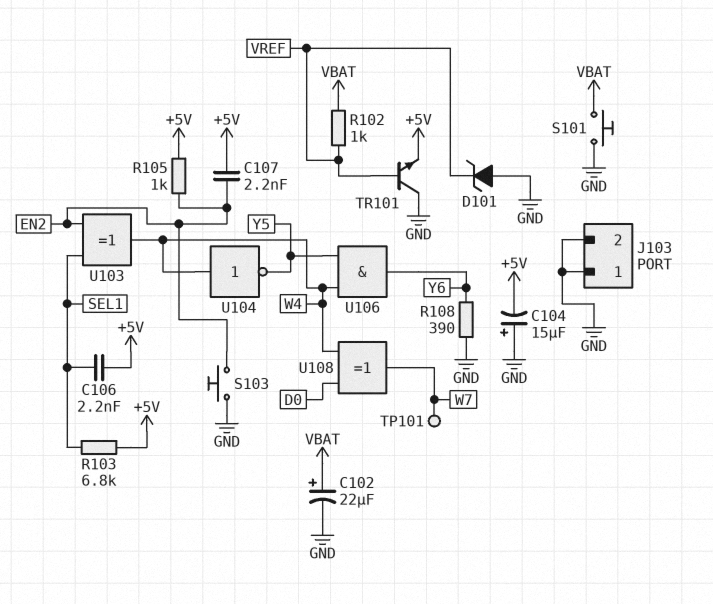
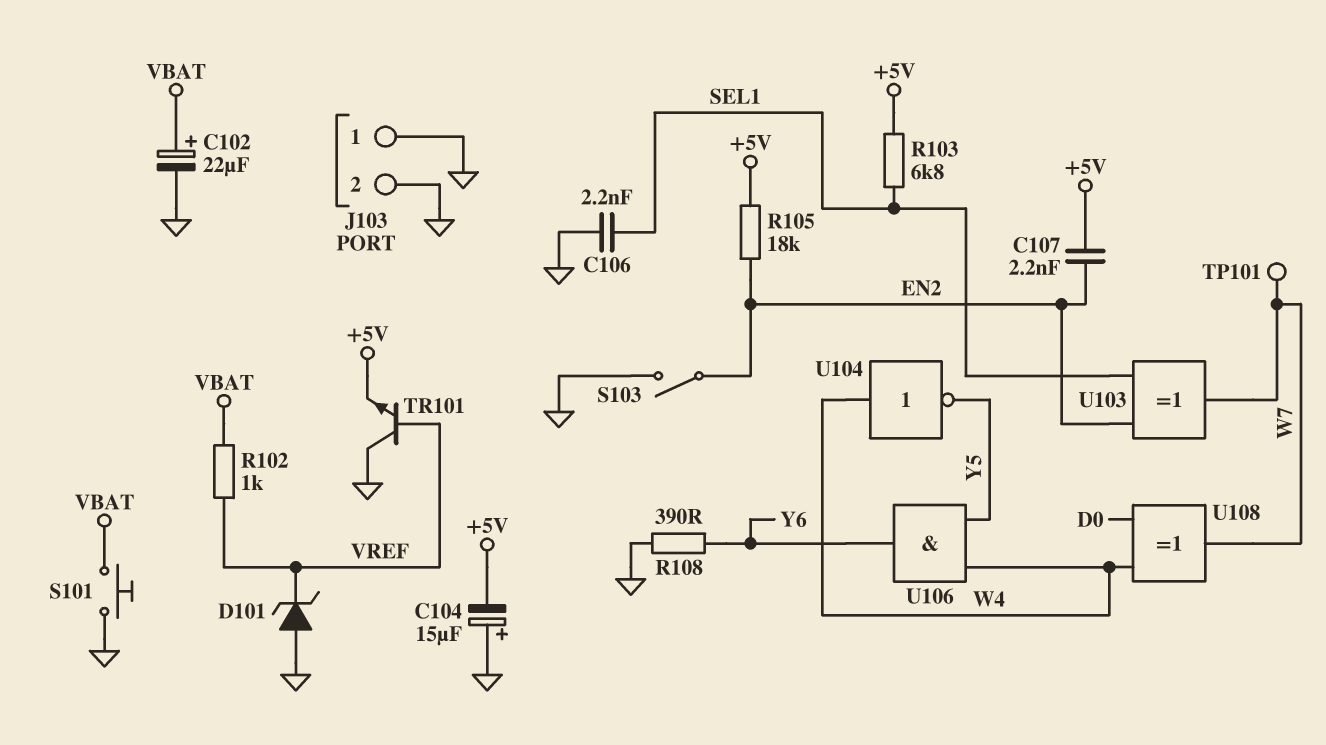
C106: 2.2nF (+5V, SEL1) -> 2.2nF (GND, SEL1)
R105: 1k (+5V, EN2) -> 18k (+5V, EN2)
S103: button (EN2, GND) -> switch (EN2, GND)
U103: XOR (in EN2, in SEL1, out W4) -> XOR (in EN2, in SEL1, out W7)

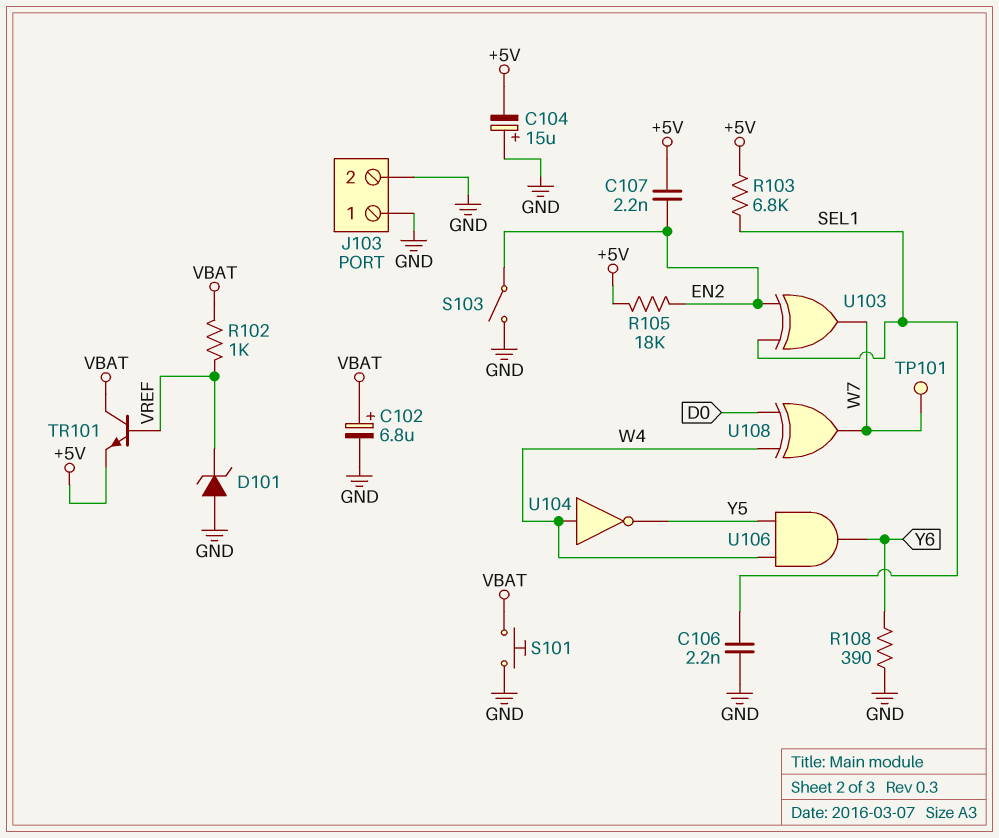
C102: 22uF (plus VBAT, minus GND) -> 6.8uF (plus VBAT, minus GND)
TR101: NPN (B VREF, C GND, E +5V) -> NPN (B VREF, C VBAT, E +5V)

